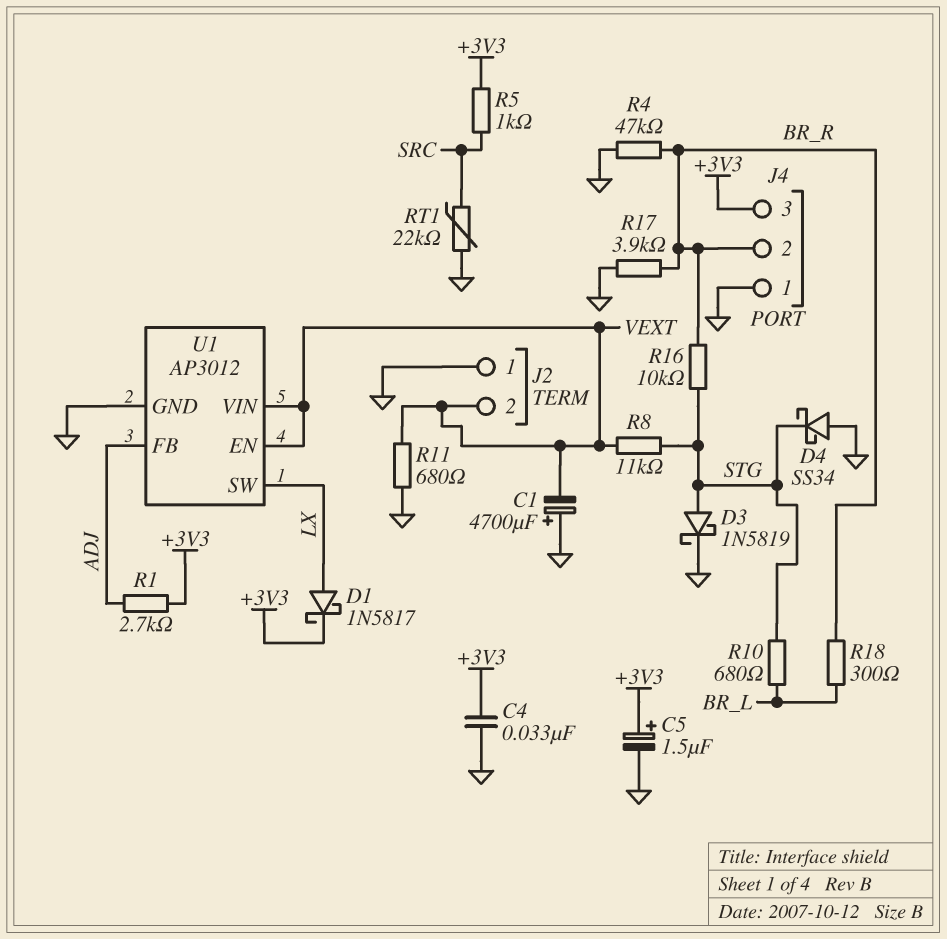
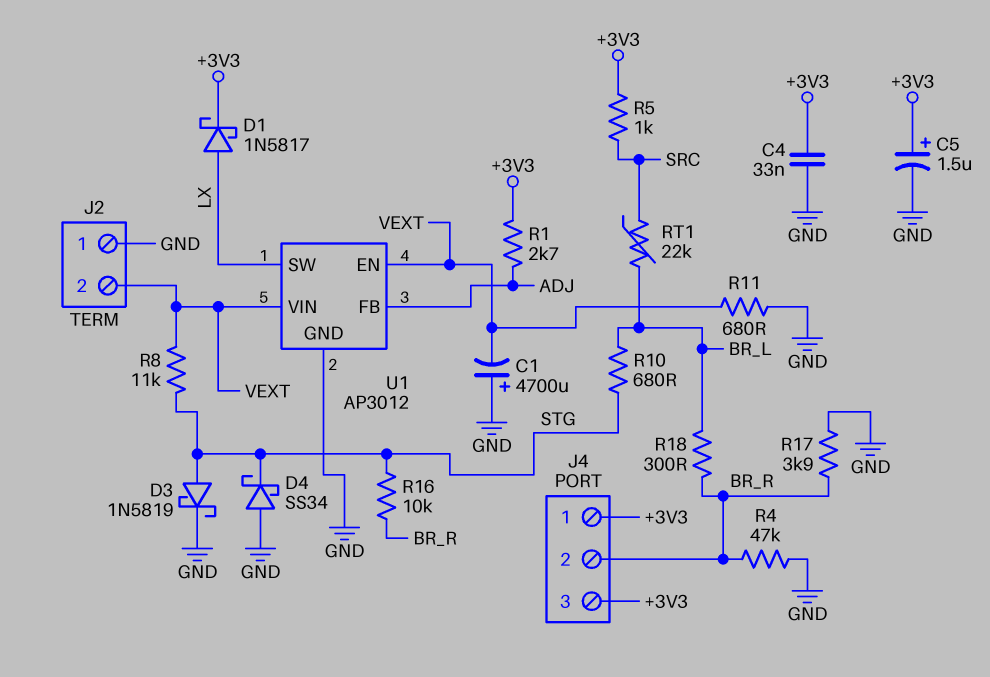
J4 pin 1: GND -> +3V3
RT1: 22k (GND, SRC) -> 22k (BR_L, SRC)

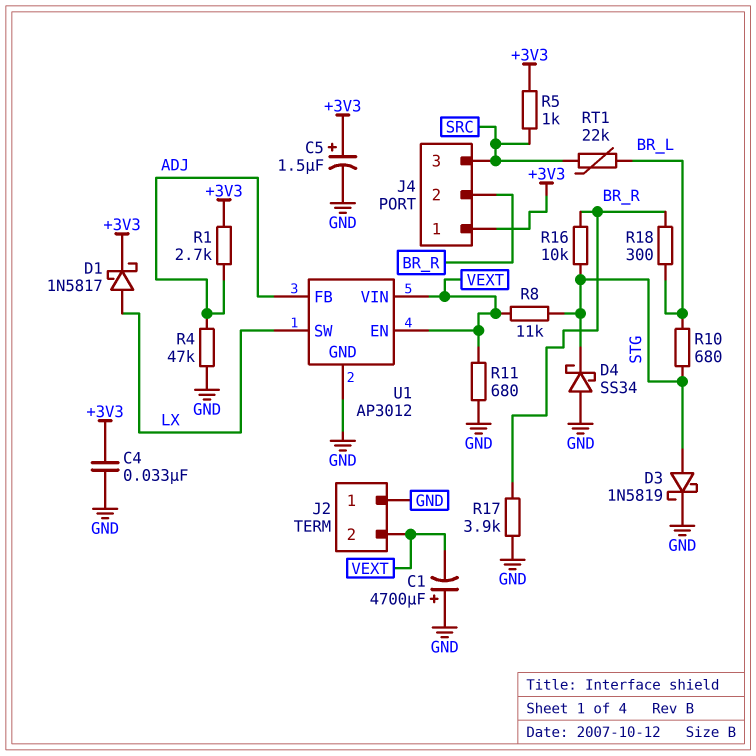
J4 pin 3: +3V3 -> SRC
R4: 47k (BR_R, GND) -> 47k (ADJ, GND)

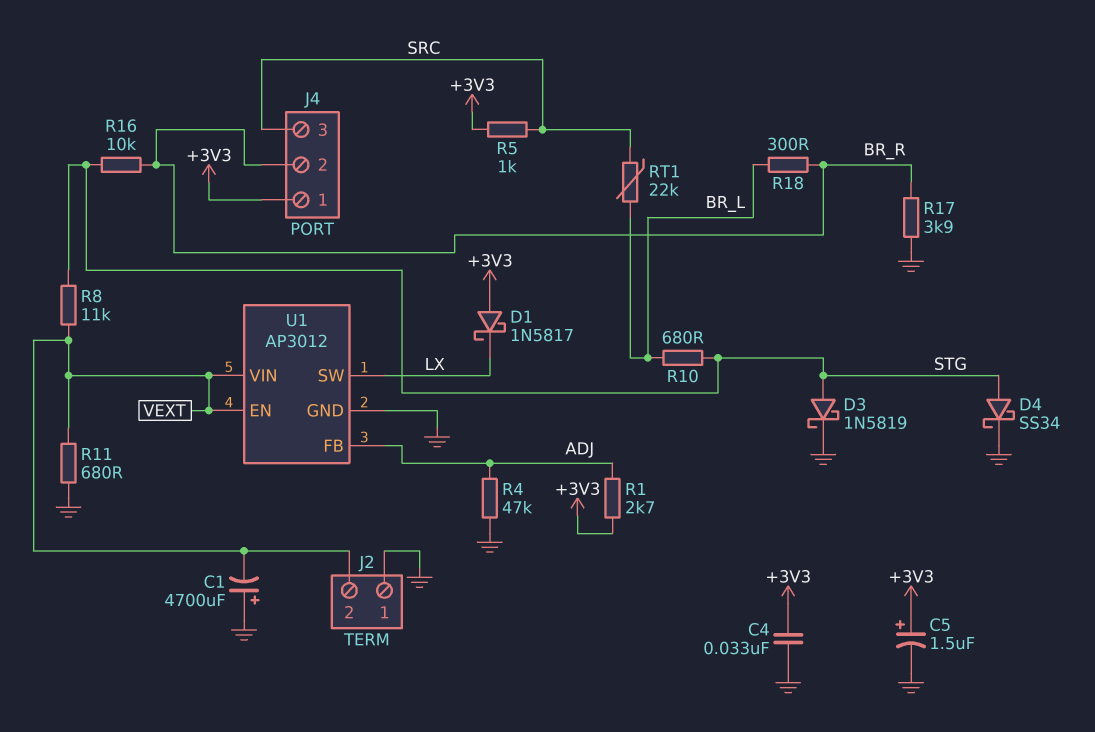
D1: schottky 1N5817 (A LX, K +3V3) -> schottky 1N5817 (A +3V3, K LX)
D4: schottky SS34 (A GND, K STG) -> schottky SS34 (A STG, K GND)

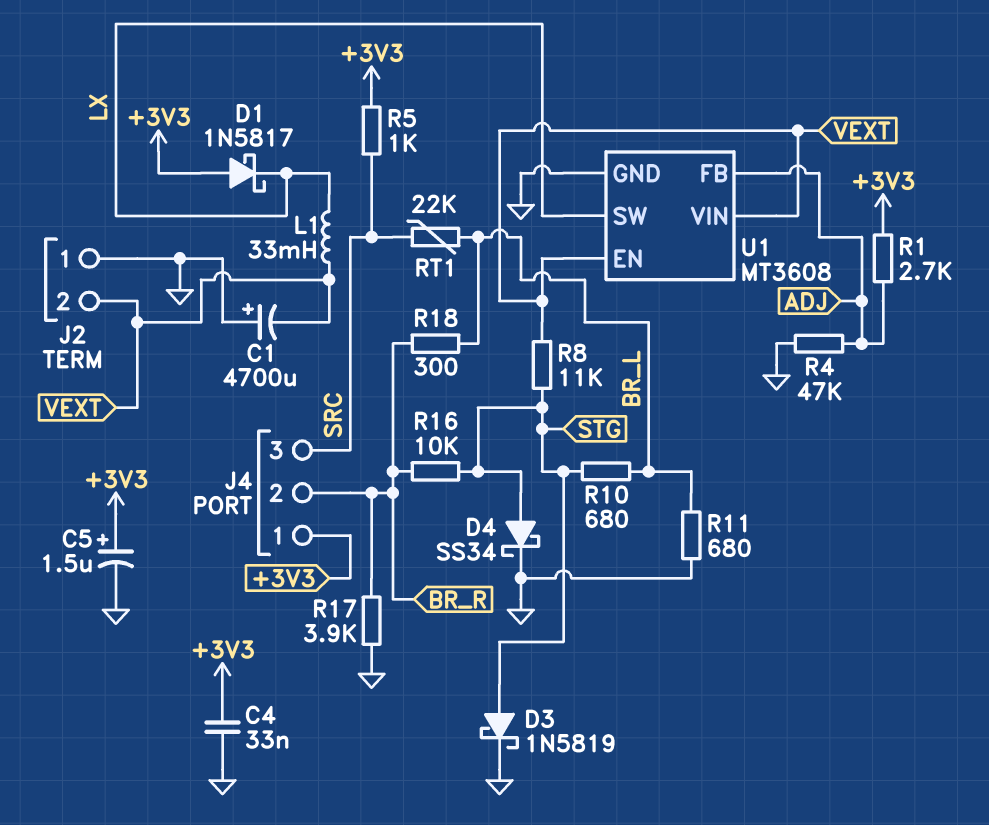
L1: none -> 33mH (LX, VEXT)
R11: 680 (GND, VEXT) -> 680 (BR_L, GND)
U1: AP3012 -> MT3608

